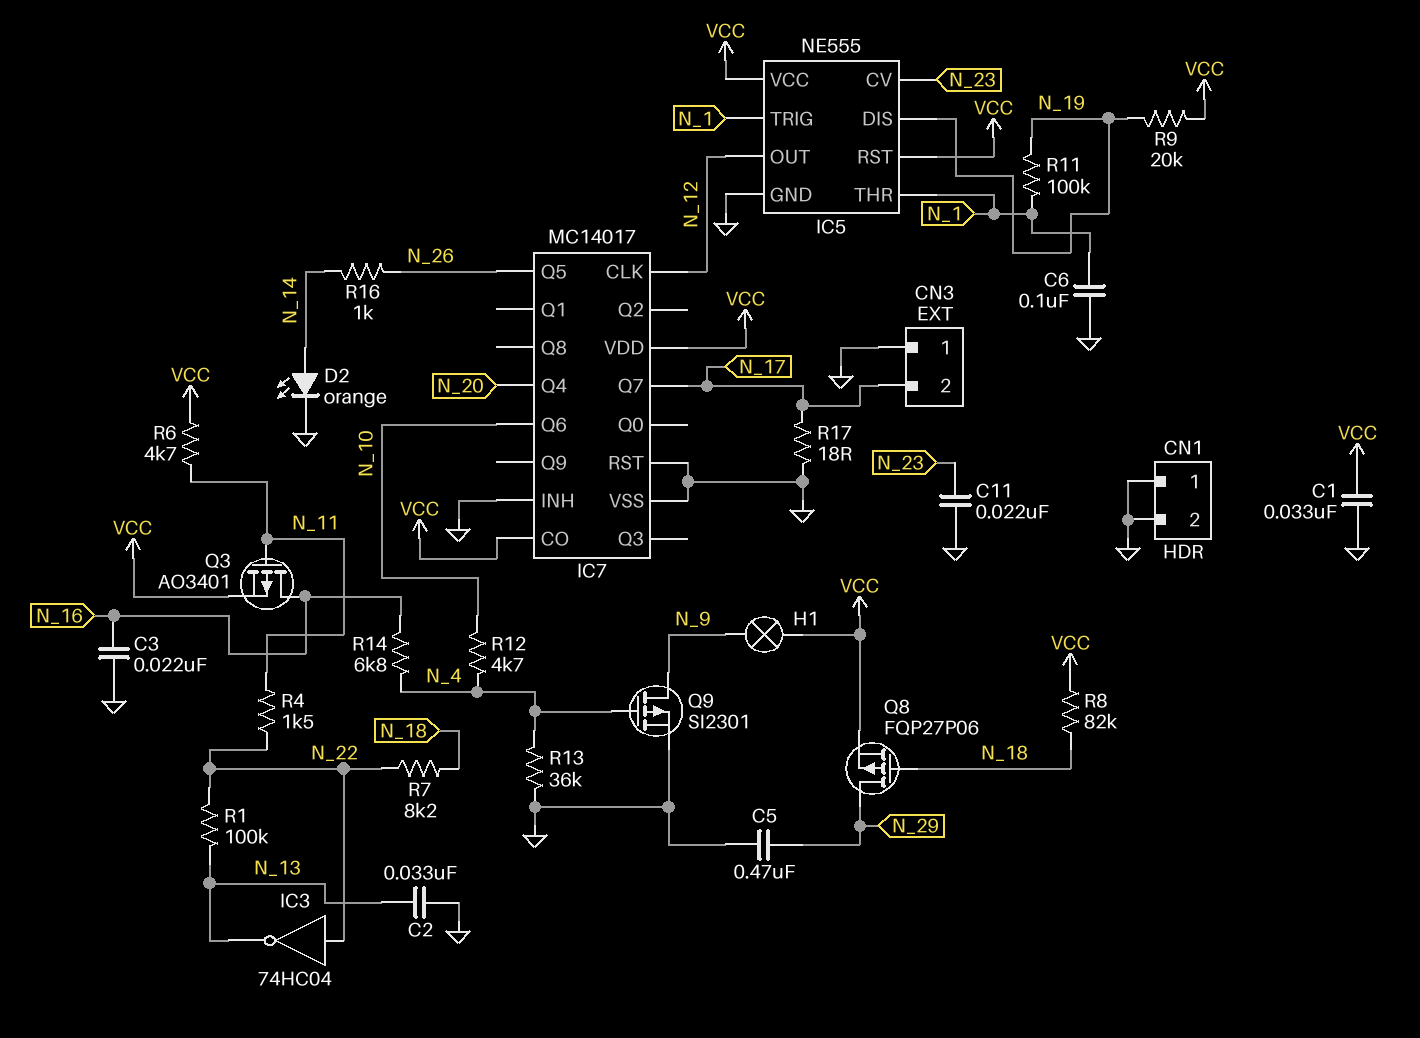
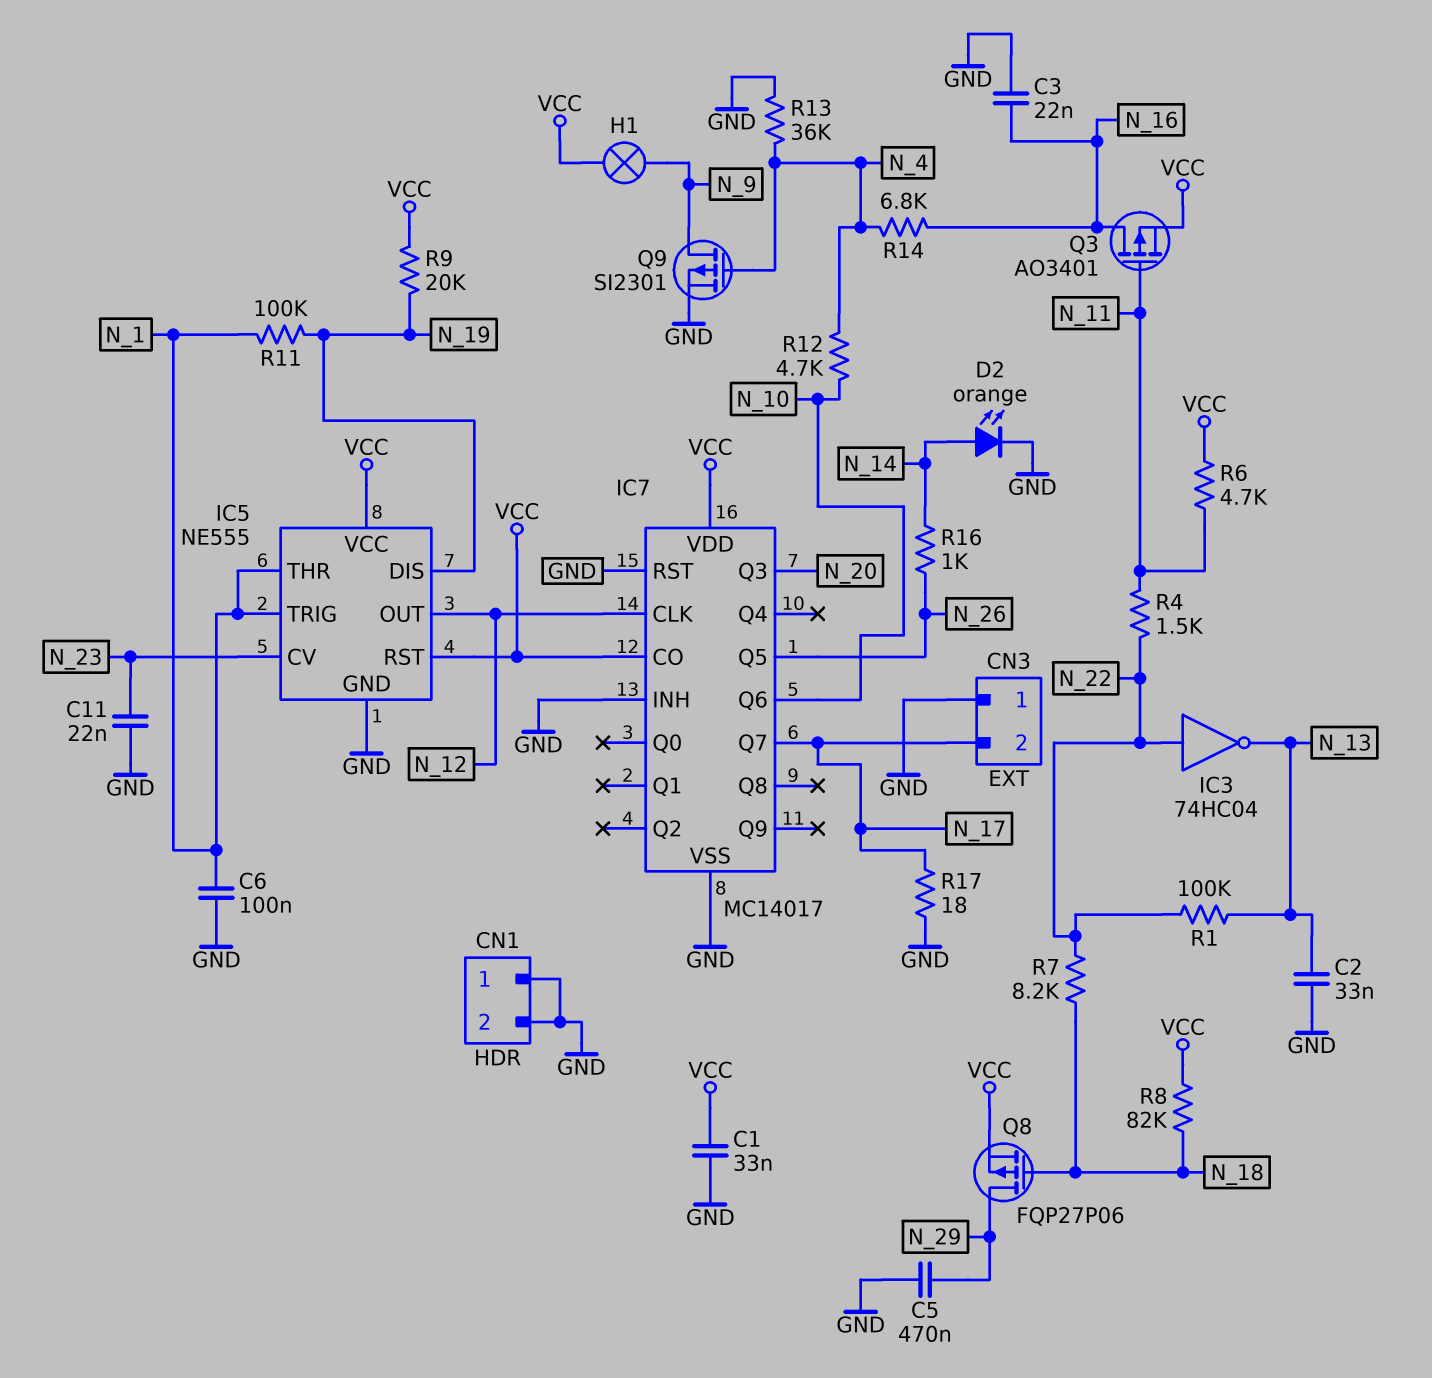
IC7 pin Q3: none -> N_20
IC7 pin Q4: N_20 -> none

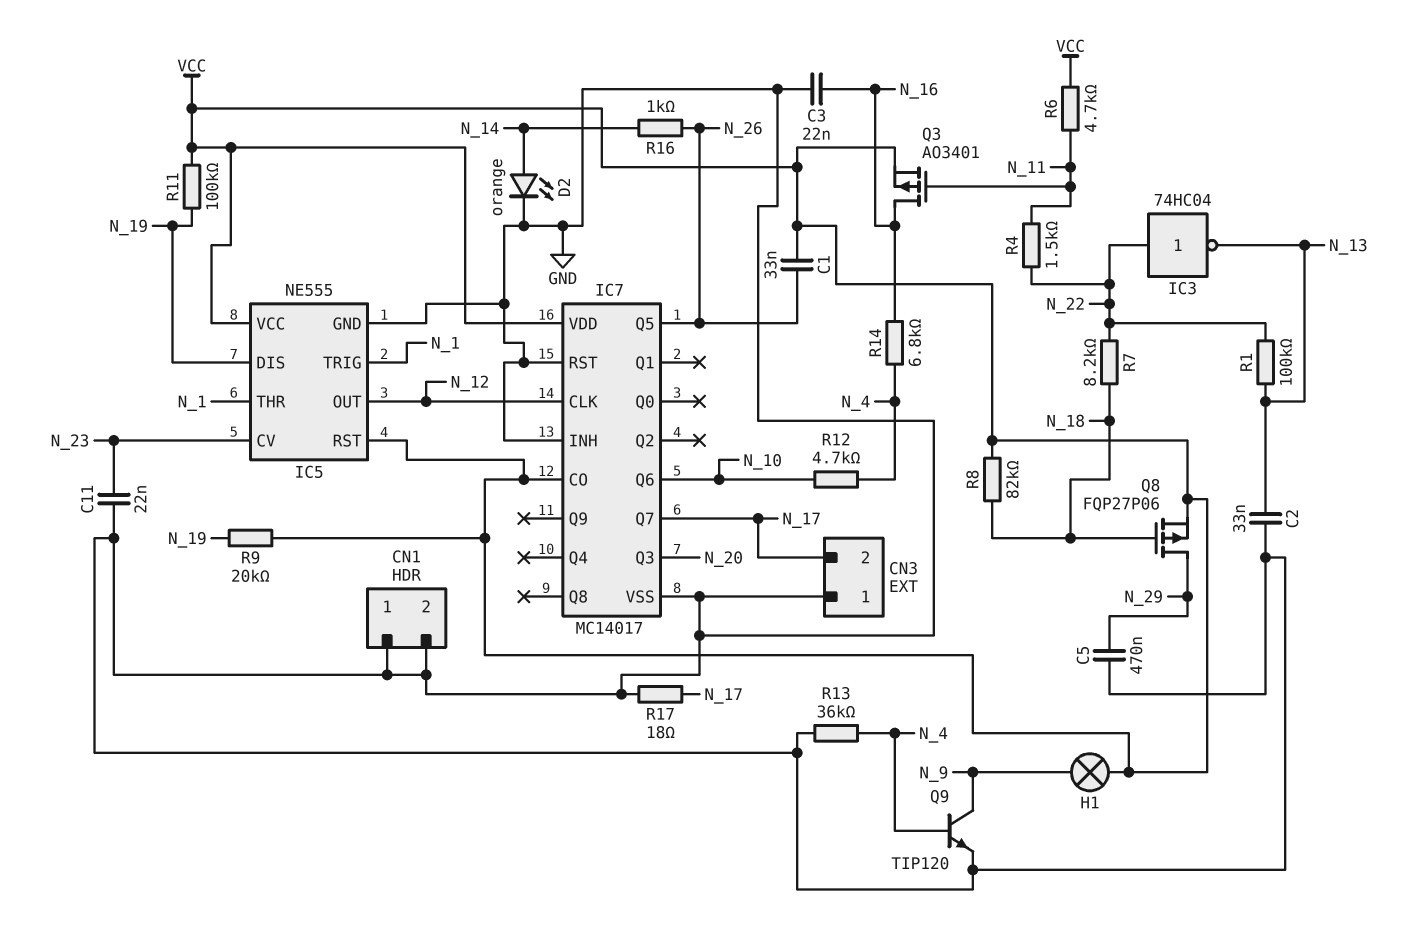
C1: 33nF (GND, VCC) -> 33nF (N_26, VCC)
C6: 100nF (GND, N_1) -> none
Q9: PMOS SI2301 (G N_4, D N_9, S GND) -> NPN TIP120 (B N_4, C N_9, E GND)
R11: 100k (N_1, N_19) -> 100k (N_19, VCC)

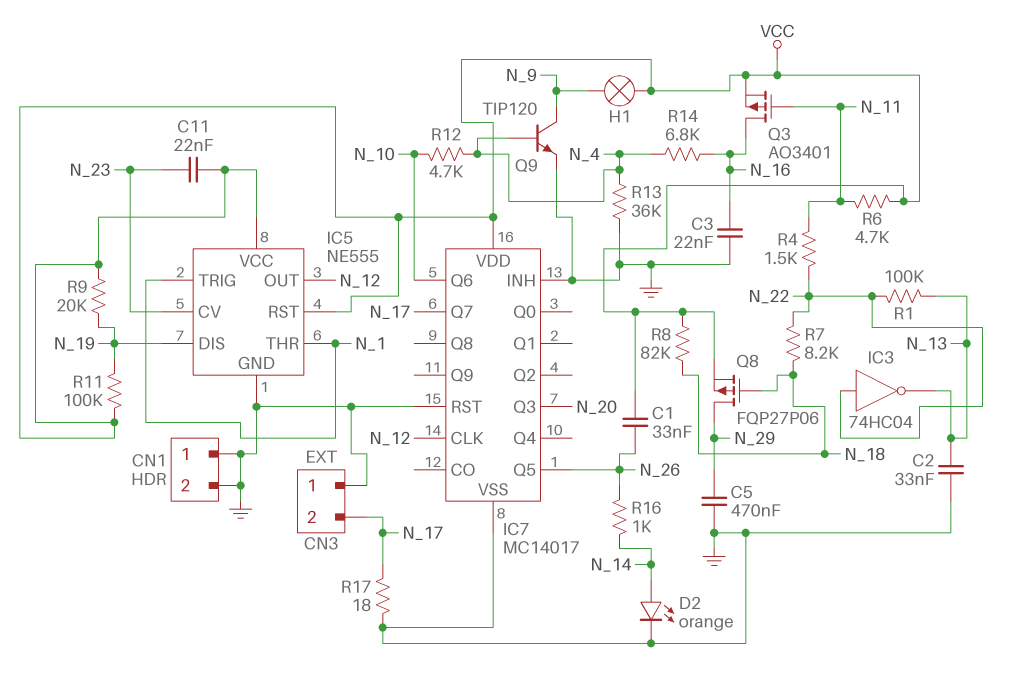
C11: 22nF (GND, N_23) -> 22nF (N_23, VCC)
IC7 pin CO: VCC -> none

